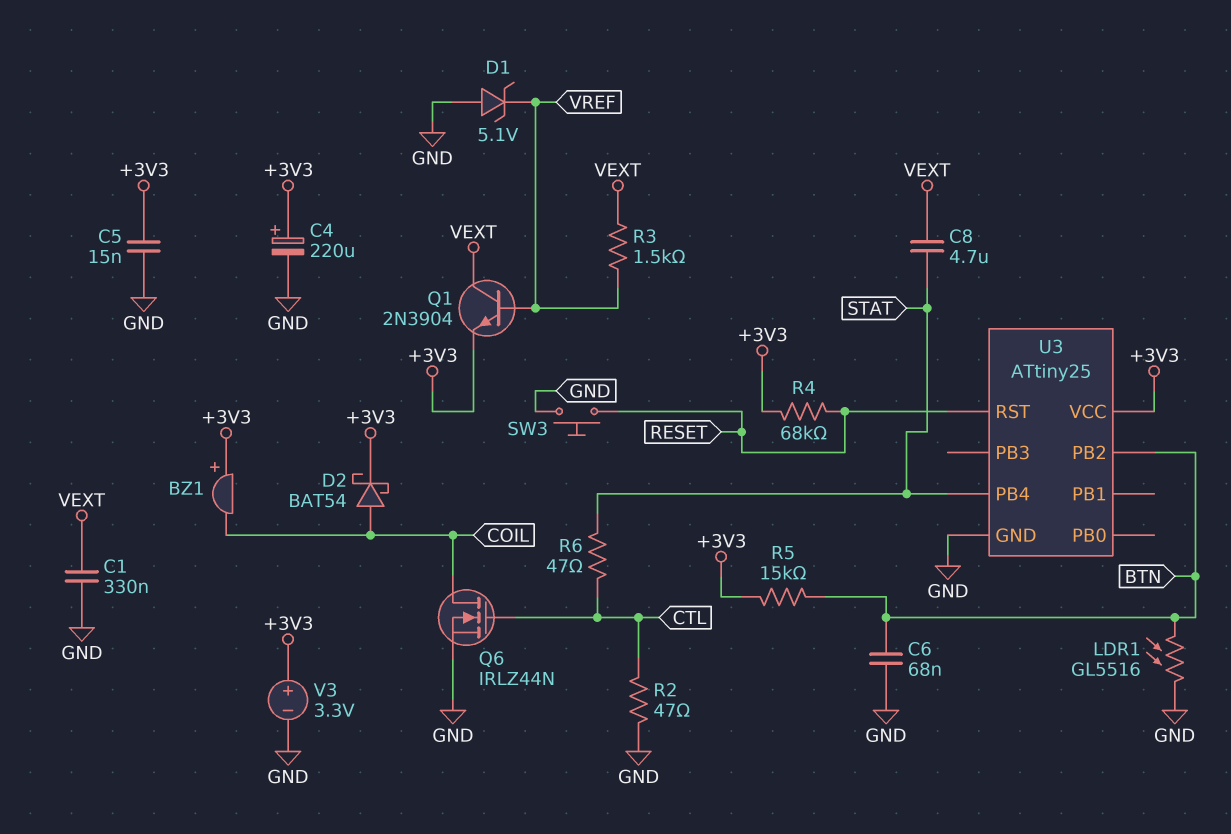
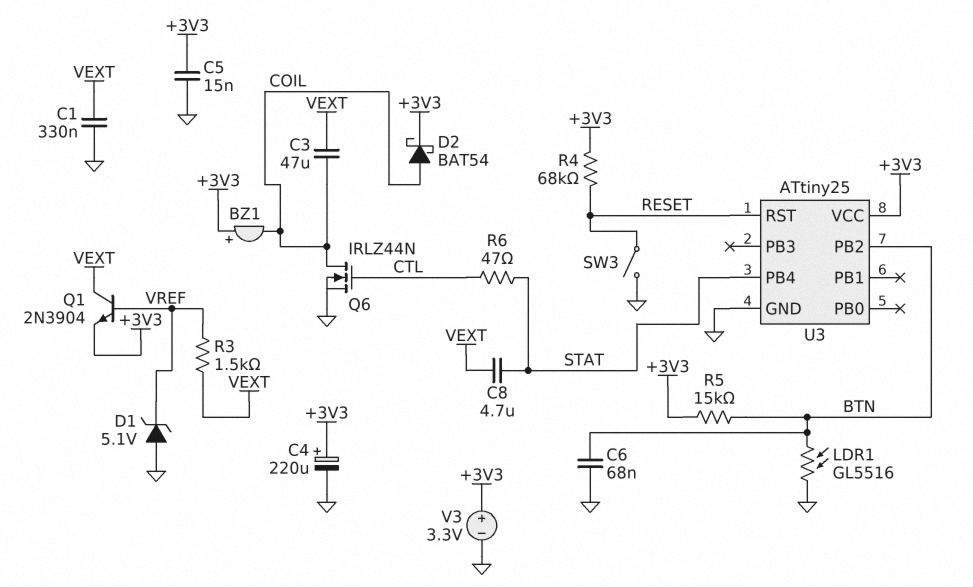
C3: none -> 47uF (COIL, VEXT)
R2: 47 (CTL, GND) -> none
SW3: button (GND, RESET) -> switch (GND, RESET)

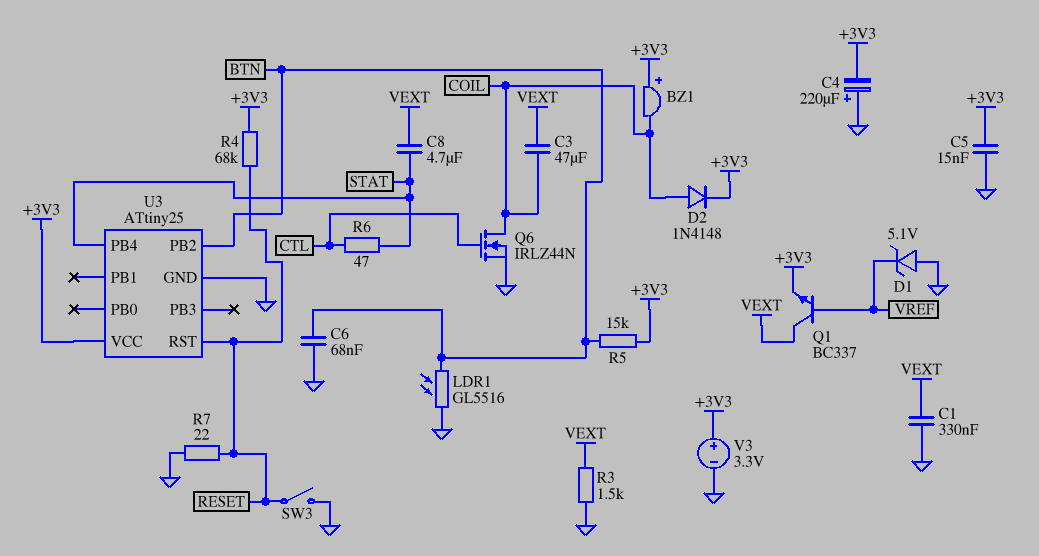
C4: 220uF (plus +3V3, minus GND) -> 220uF (plus GND, minus +3V3)
D2: schottky BAT54 (A COIL, K +3V3) -> diode 1N4148 (A COIL, K +3V3)
Q1: NPN 2N3904 (B VREF, C VEXT, E +3V3) -> NPN BC337 (B VREF, C VEXT, E +3V3)
R3: 1.5k (VEXT, VREF) -> 1.5k (GND, VEXT)
R7: none -> 22 (GND, RESET)

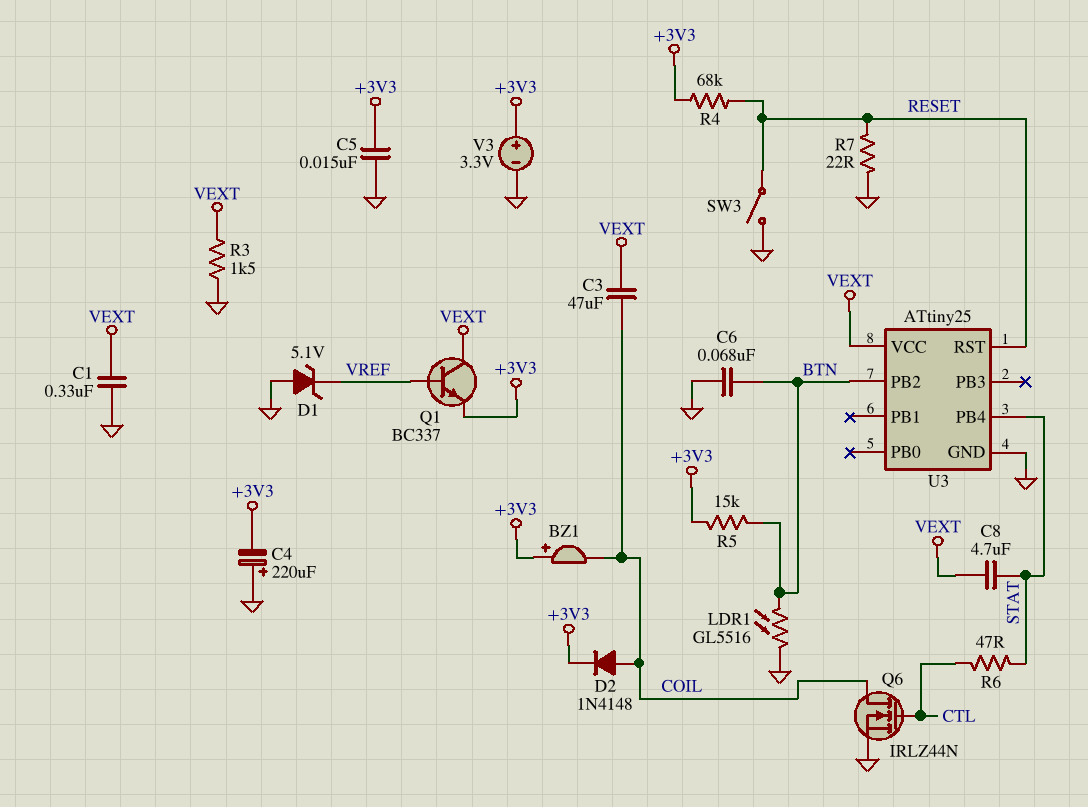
U3 pin VCC: +3V3 -> VEXT

